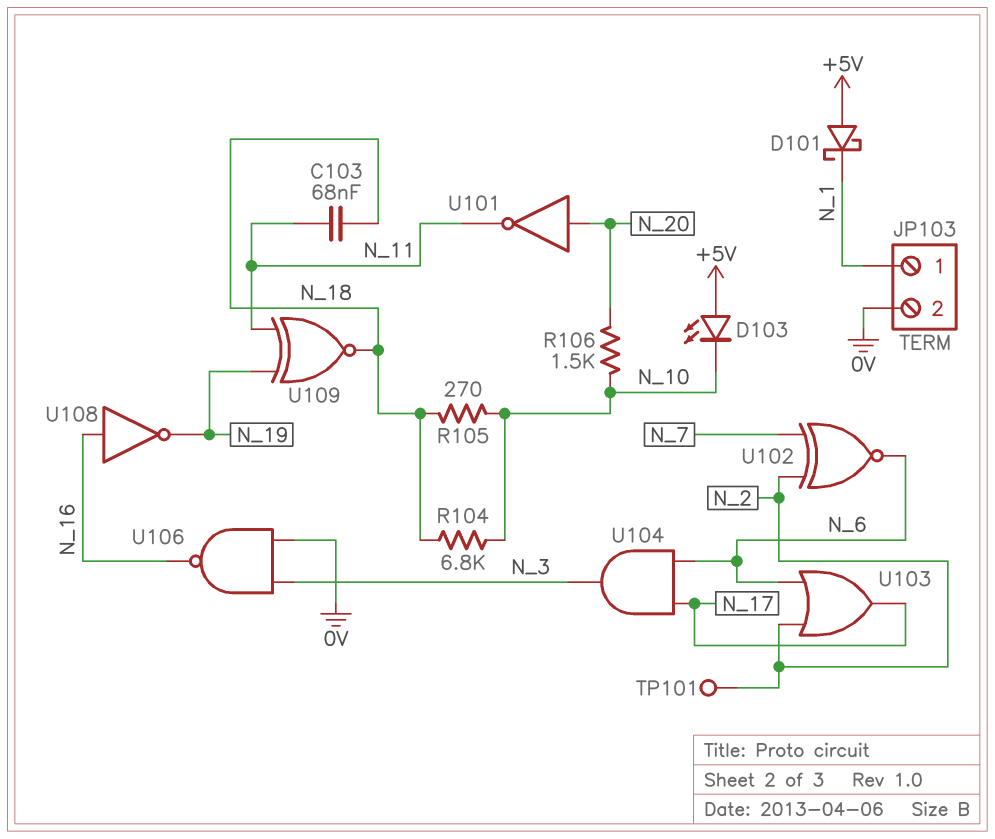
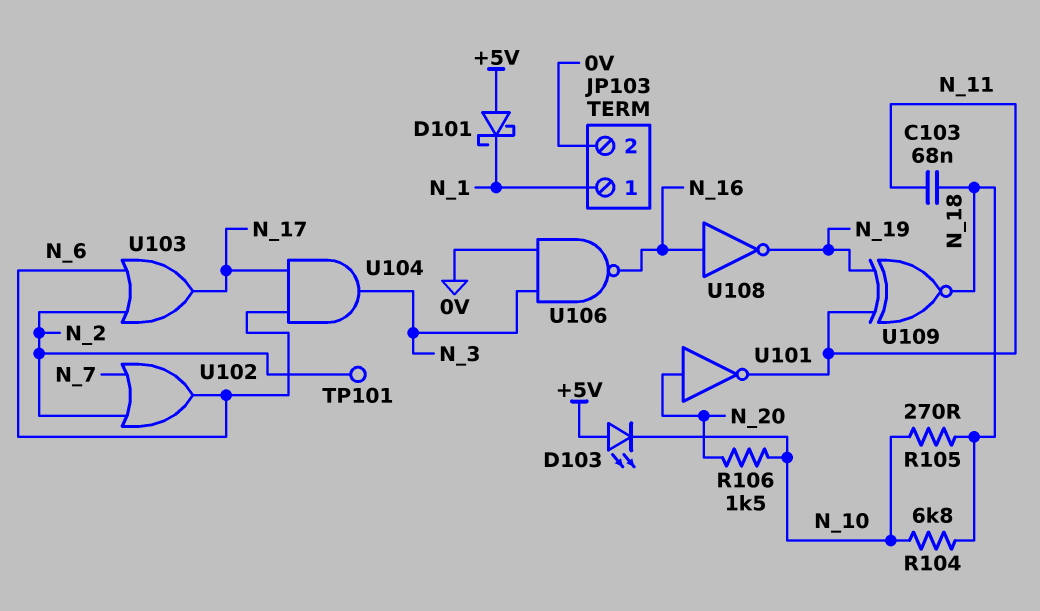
U102: XNOR (in N_2, in N_7, out N_6) -> OR (in N_2, in N_7, out N_6)

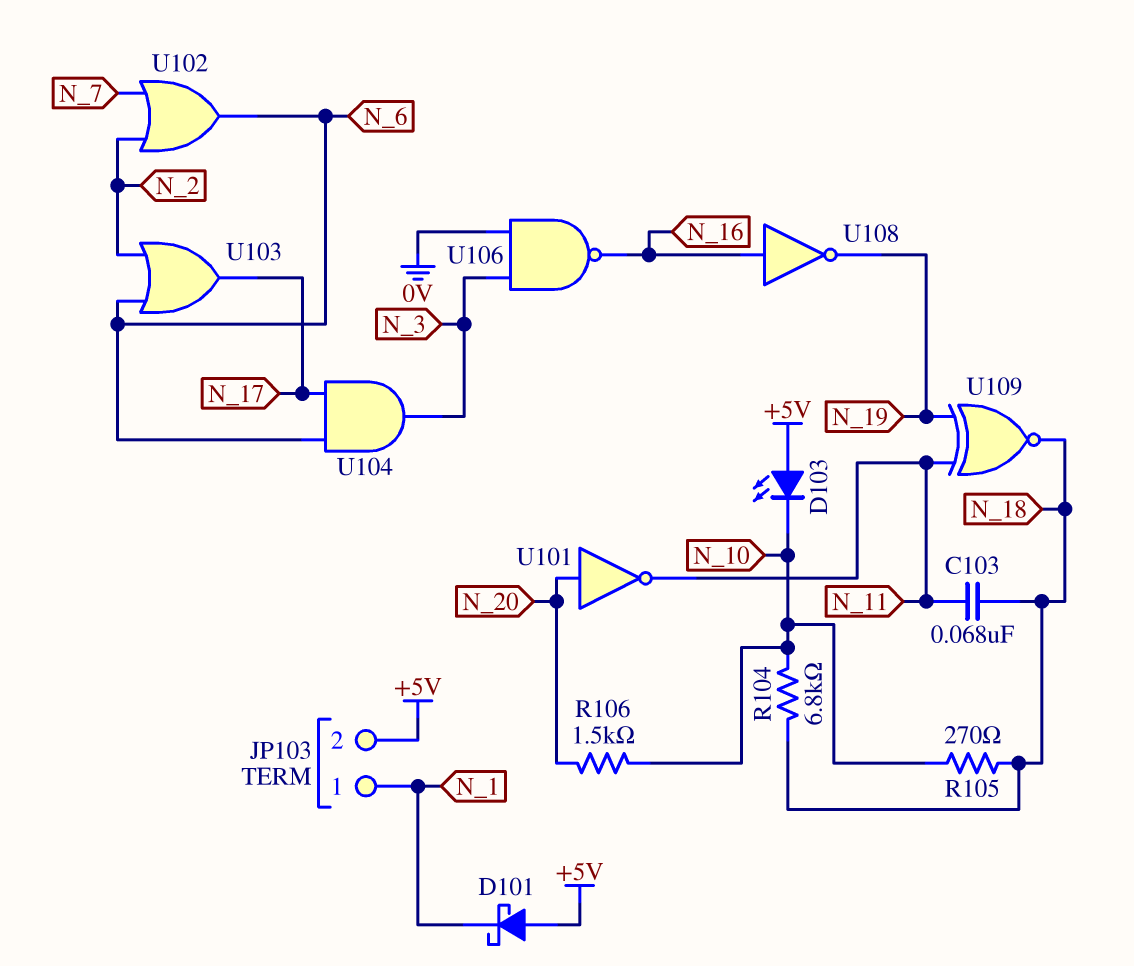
JP103 pin 2: 0V -> +5V
TP101: test point (N_2) -> none

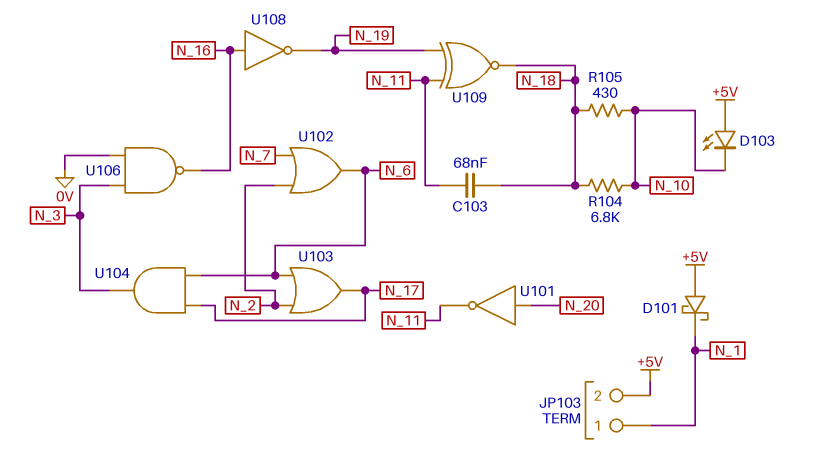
R105: 270 (N_10, N_18) -> 430 (N_10, N_18)
R106: 1.5k (N_10, N_20) -> none

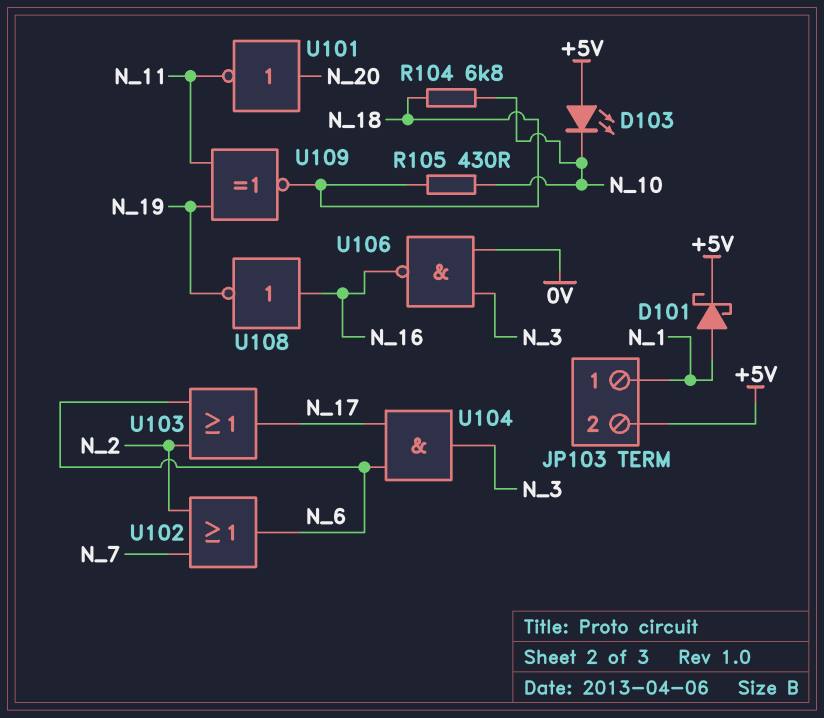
C103: 68nF (N_11, N_18) -> none
D101: schottky (A +5V, K N_1) -> schottky (A N_1, K +5V)

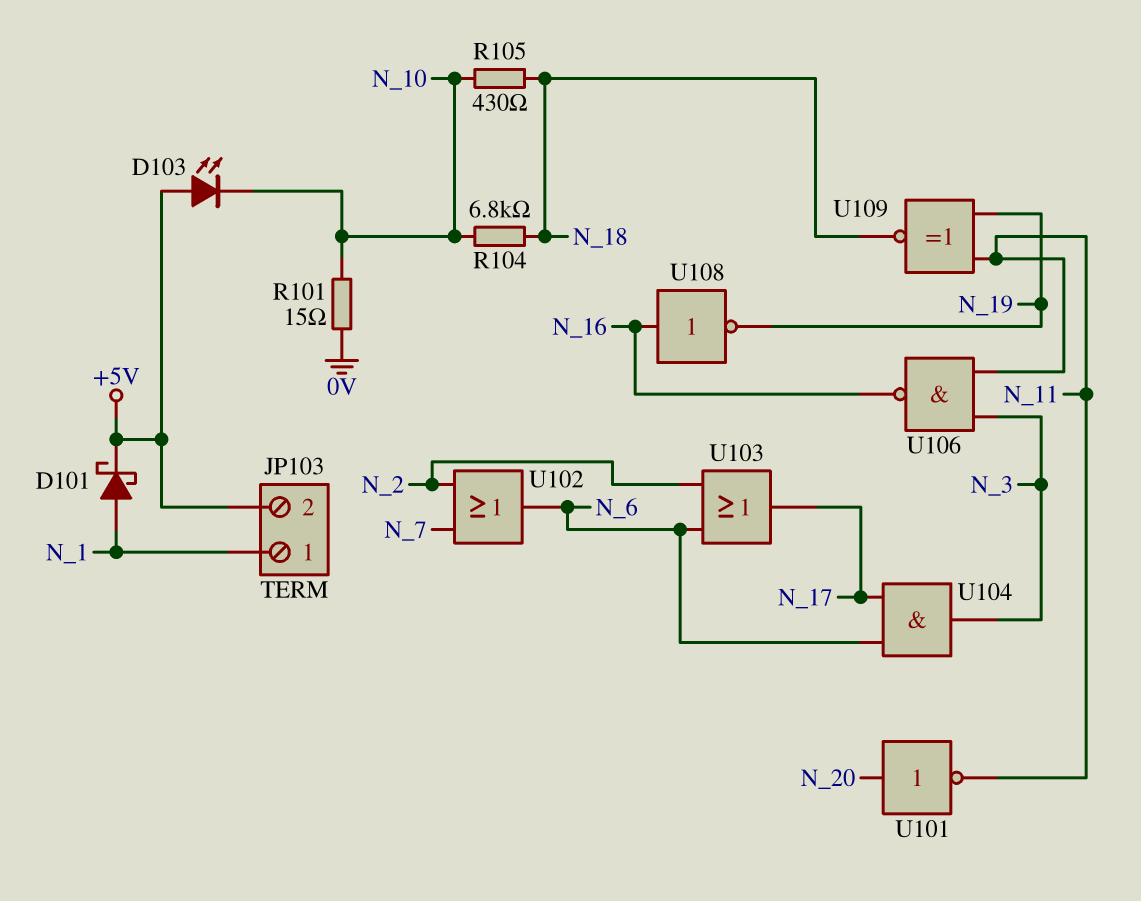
R101: none -> 15 (0V, N_10)
U106: NAND (in 0V, in N_3, out N_16) -> NAND (in N_3, in N_11, out N_16)

